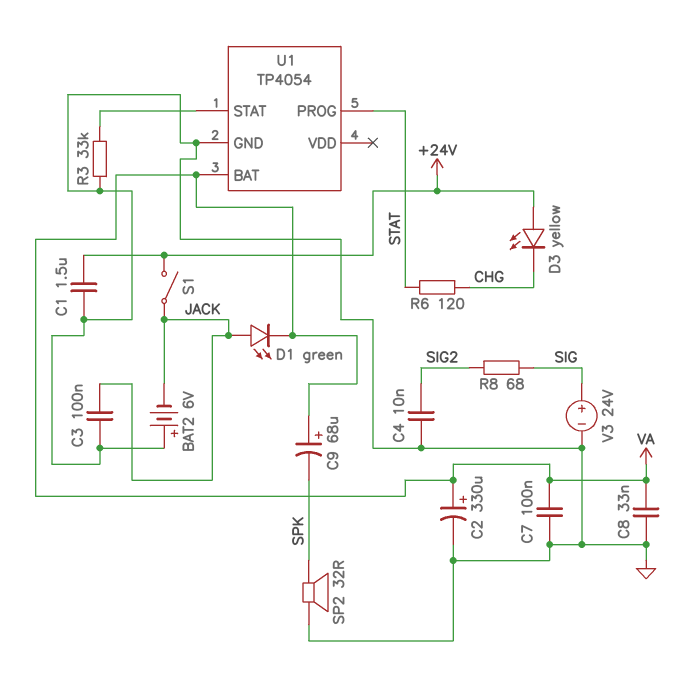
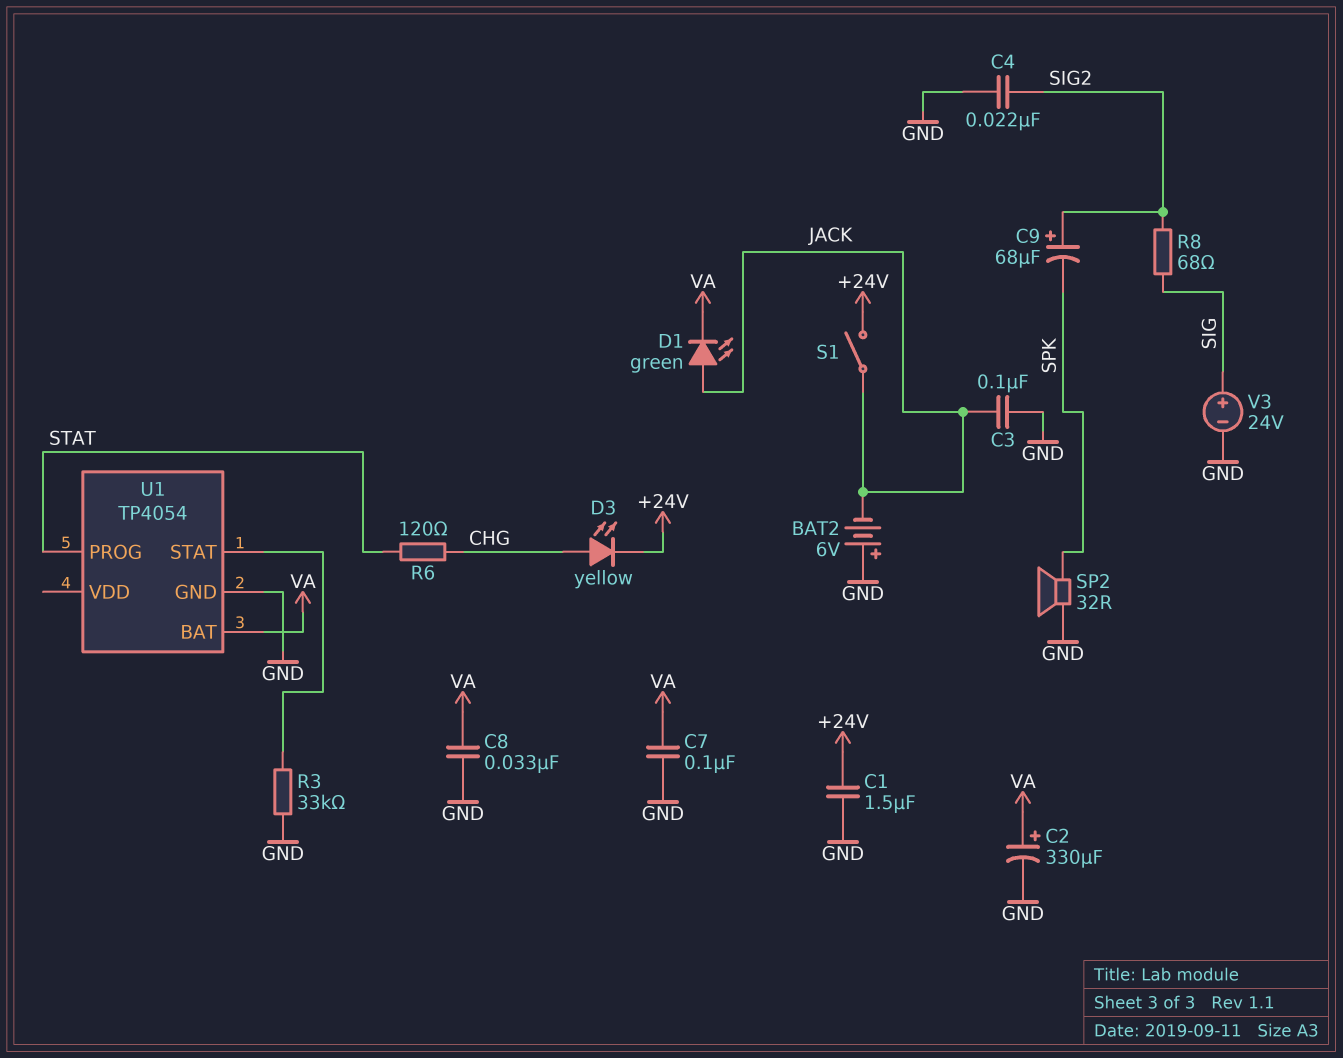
C4: 10nF (GND, SIG2) -> 22nF (GND, SIG2)
C9: 68uF (plus VA, minus SPK) -> 68uF (plus SIG2, minus SPK)
D3: LED yellow (A +24V, K CHG) -> LED yellow (A CHG, K +24V)

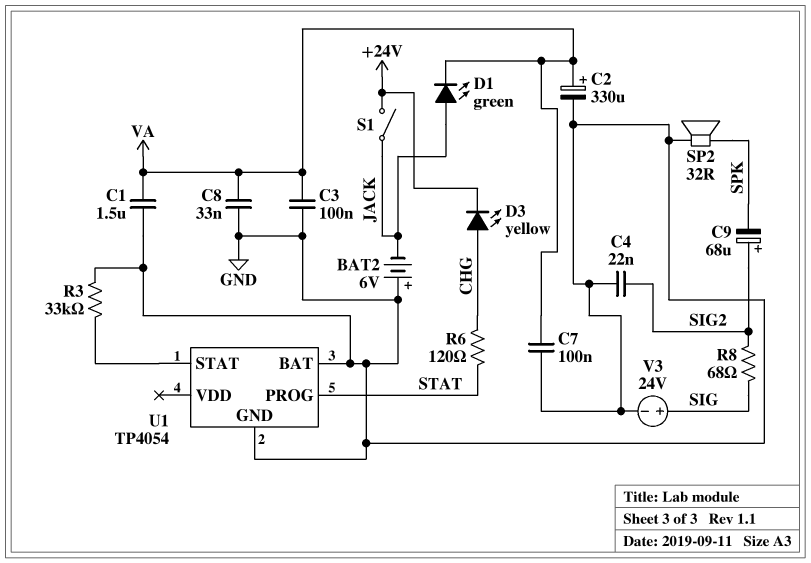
C1: 1.5uF (+24V, GND) -> 1.5uF (GND, VA)
C3: 100nF (GND, JACK) -> 100nF (GND, VA)
U1 pin BAT: VA -> GND

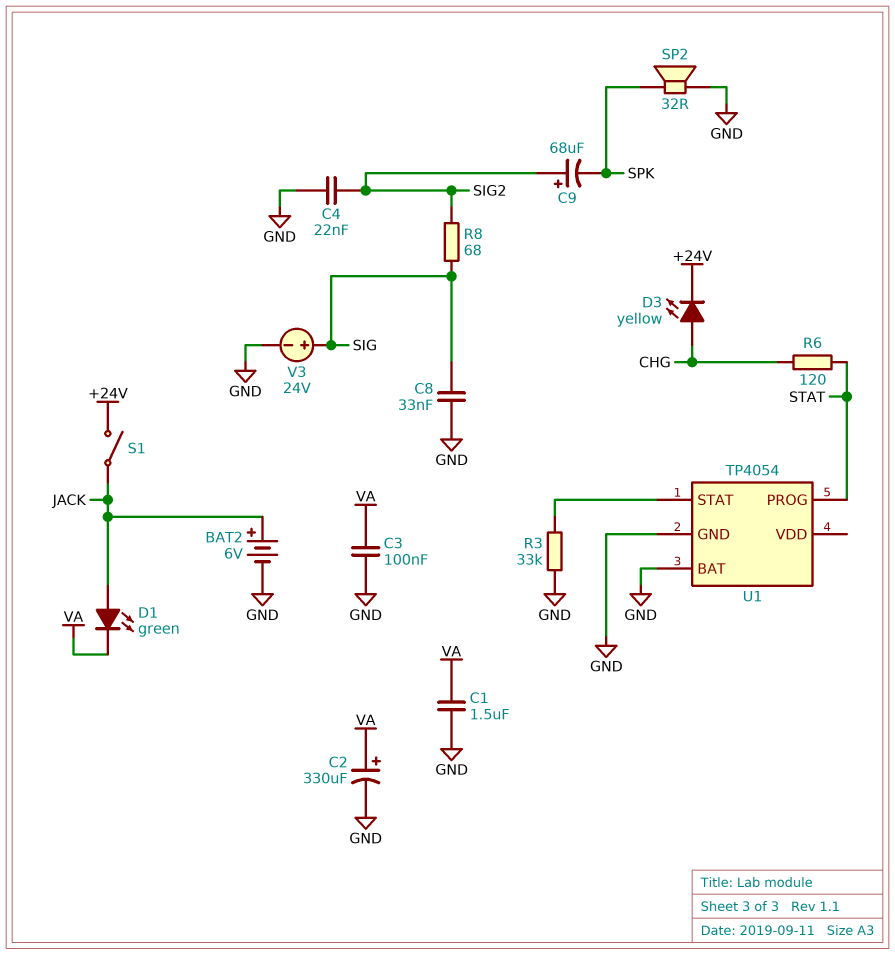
BAT2: 6V (plus GND, minus JACK) -> 6V (plus JACK, minus GND)
C7: 100nF (GND, VA) -> none
C8: 33nF (GND, VA) -> 33nF (GND, SIG)

